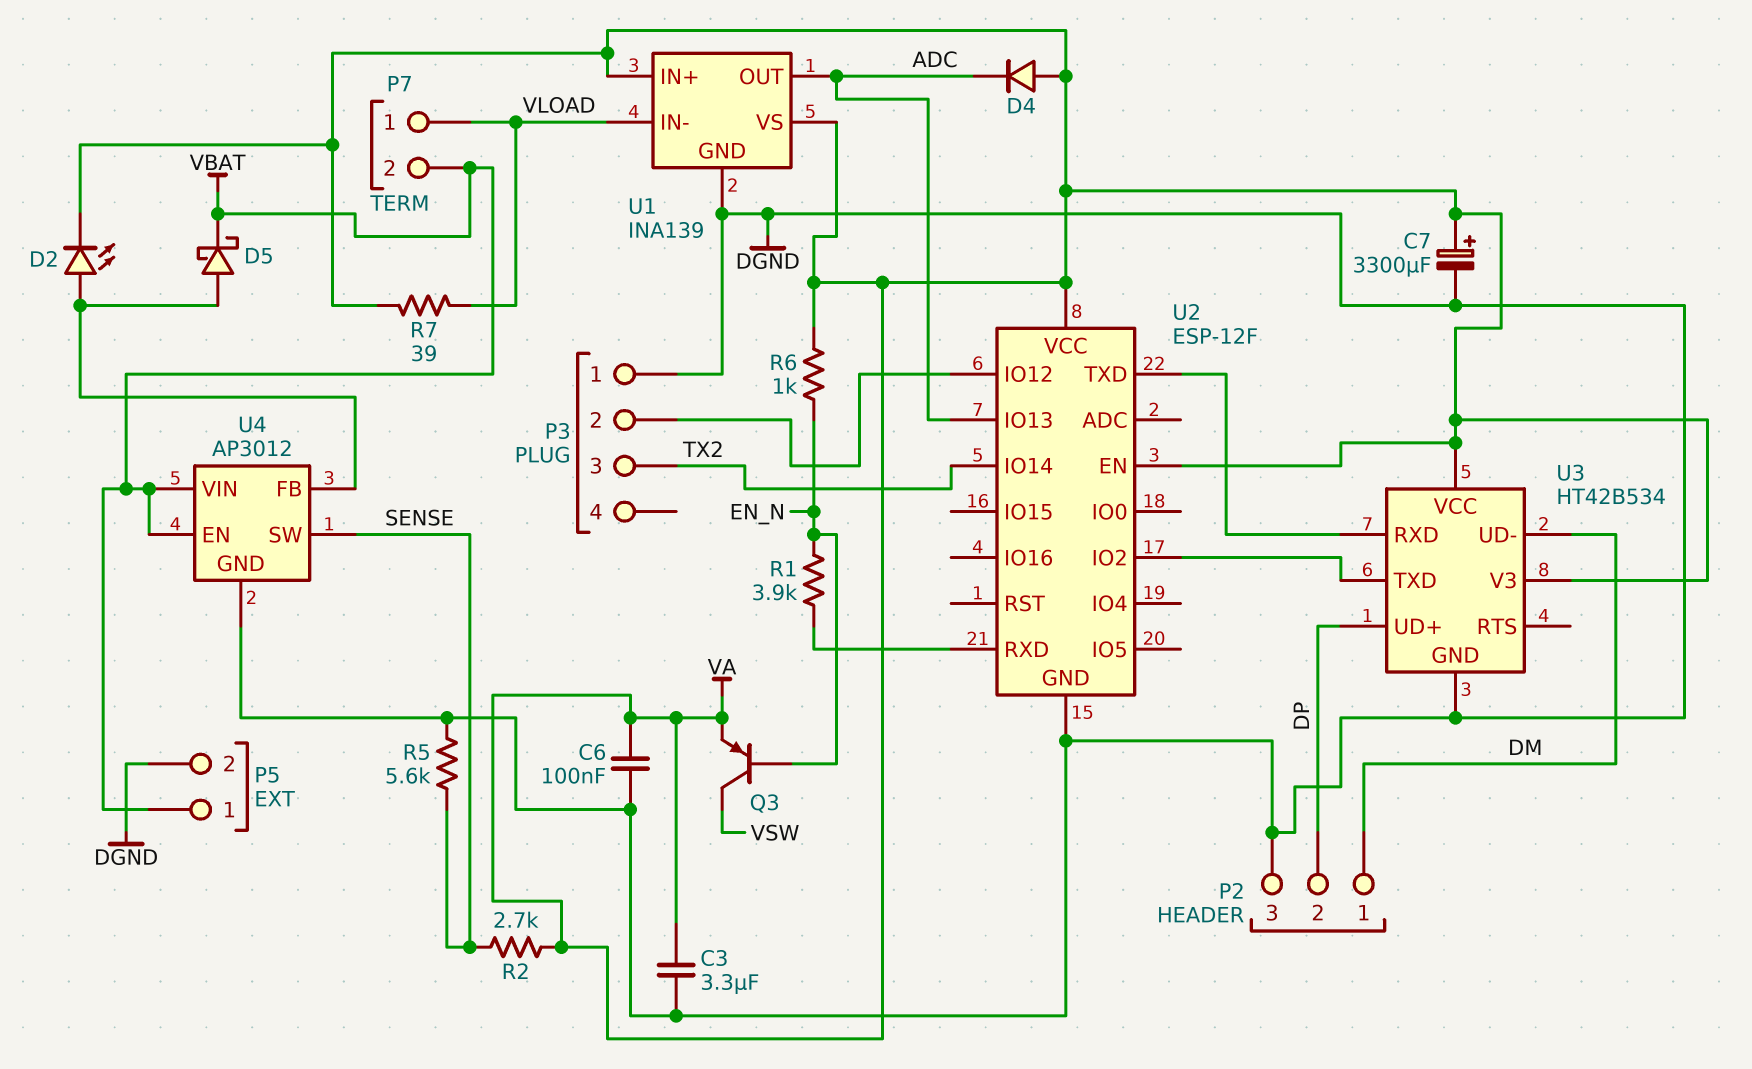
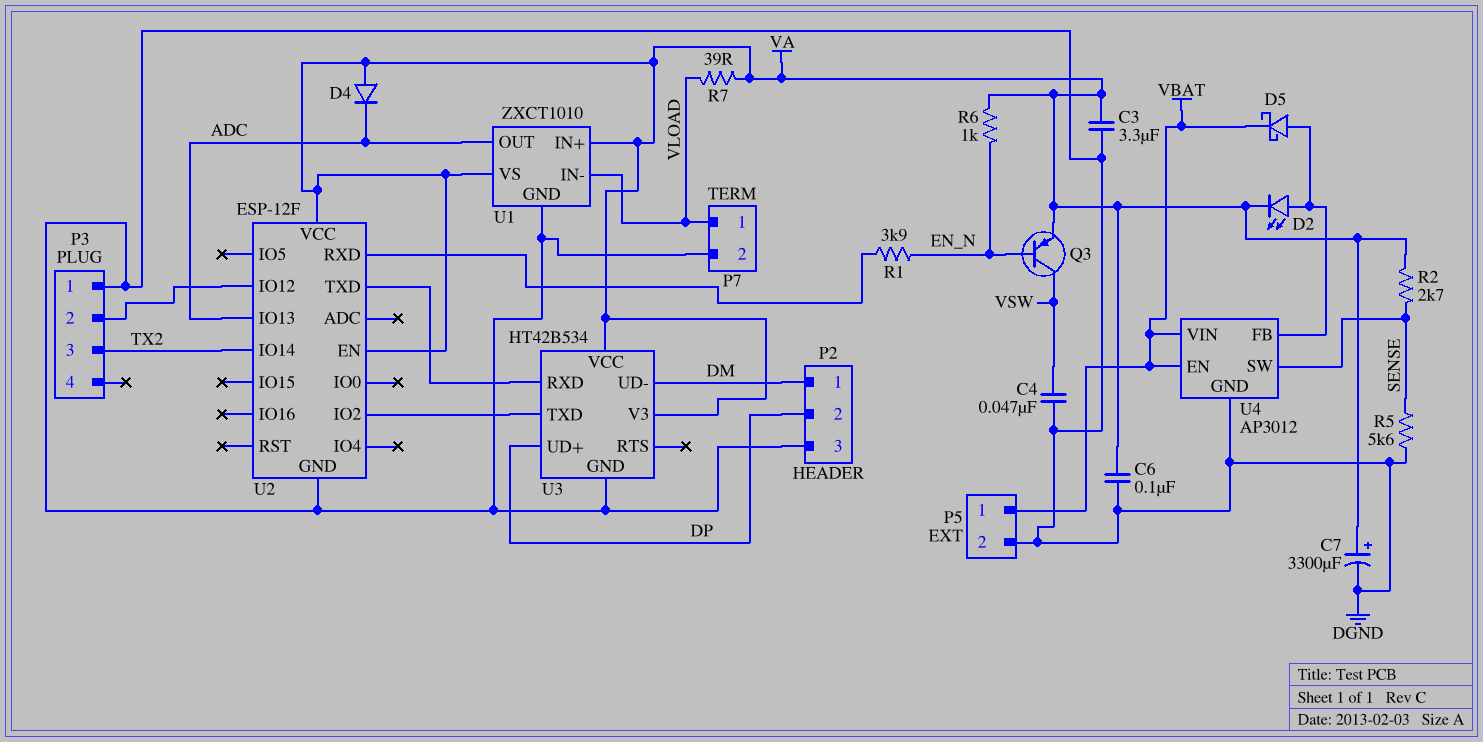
C4: none -> 47nF (DGND, VSW)
P7 pin 2: VBAT -> DGND
U1: INA139 -> ZXCT1010

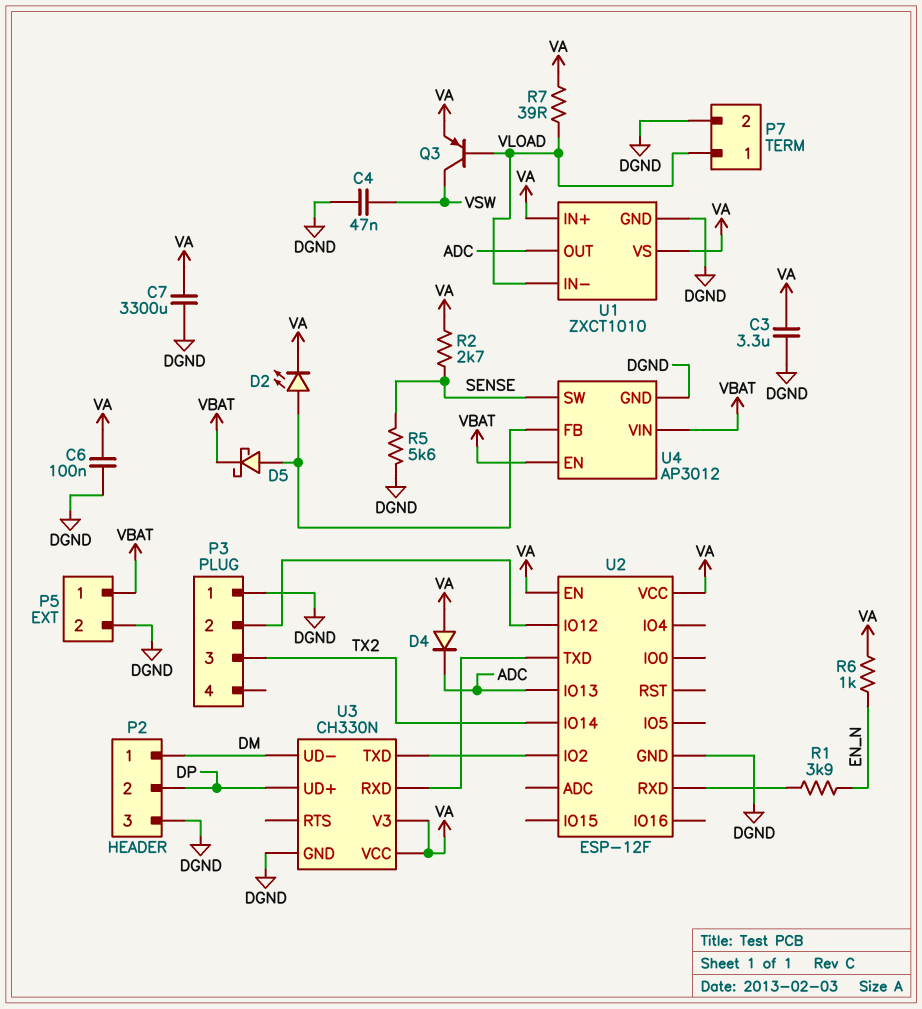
C7: 3300uF (plus VA, minus DGND) -> 3300uF (DGND, VA)
Q3: PNP (B EN_N, C VSW, E VA) -> PNP (B VLOAD, C VSW, E VA)
U3: HT42B534 -> CH330N

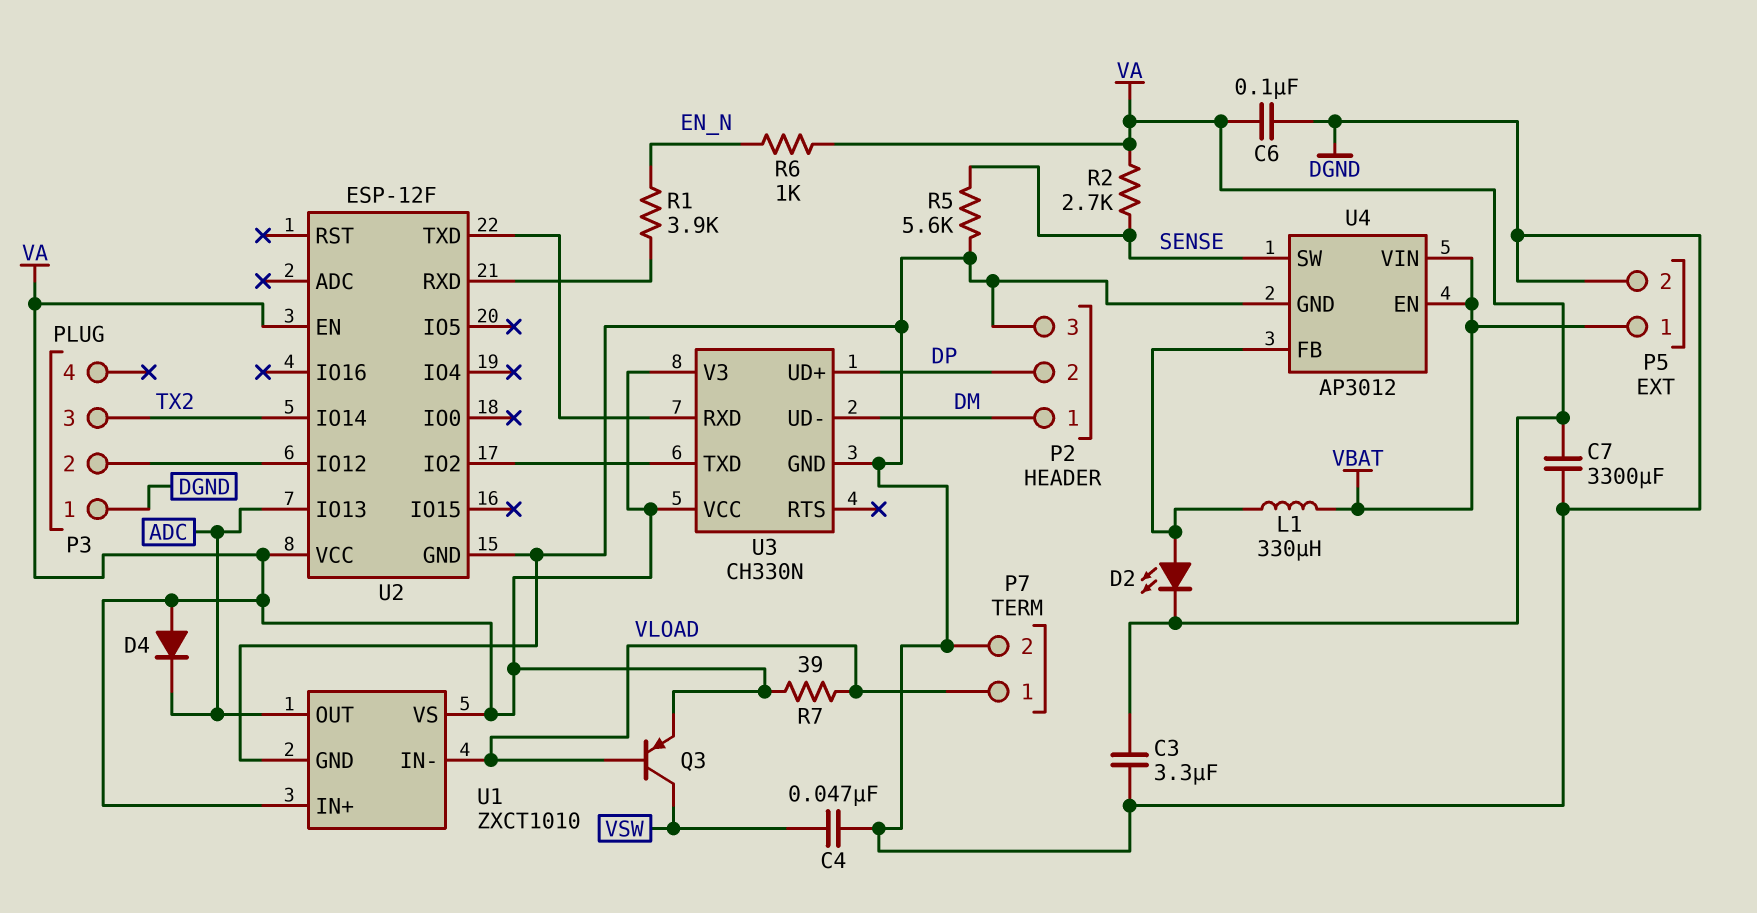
D5: schottky (A U4/FB, K VBAT) -> none
L1: none -> 330uH (U4/FB, VBAT)

